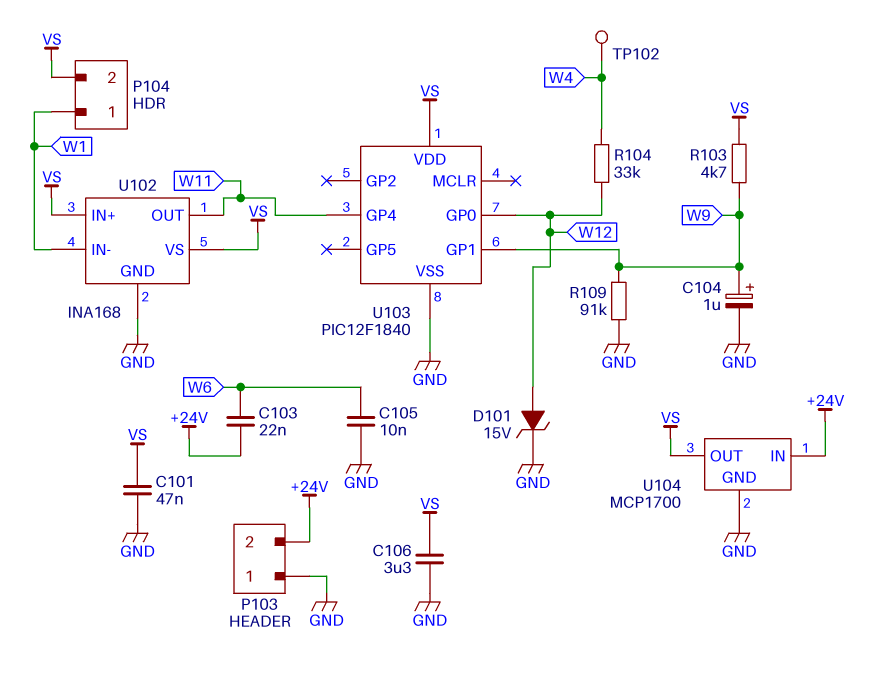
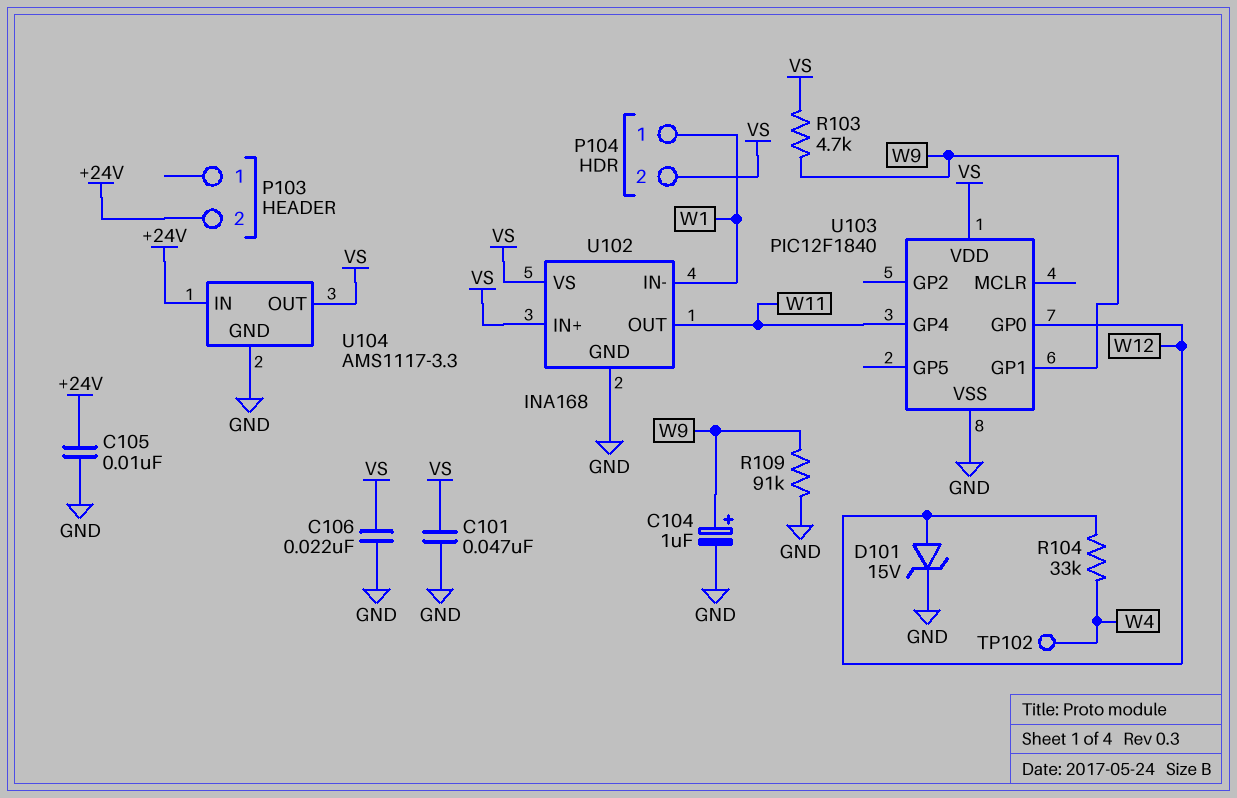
C103: 22nF (+24V, W6) -> none
C105: 10nF (GND, W6) -> 10nF (+24V, GND)
C106: 3.3uF (GND, VS) -> 22nF (GND, VS)
P103 pin 1: GND -> none
U104: MCP1700 -> AMS1117-3.3

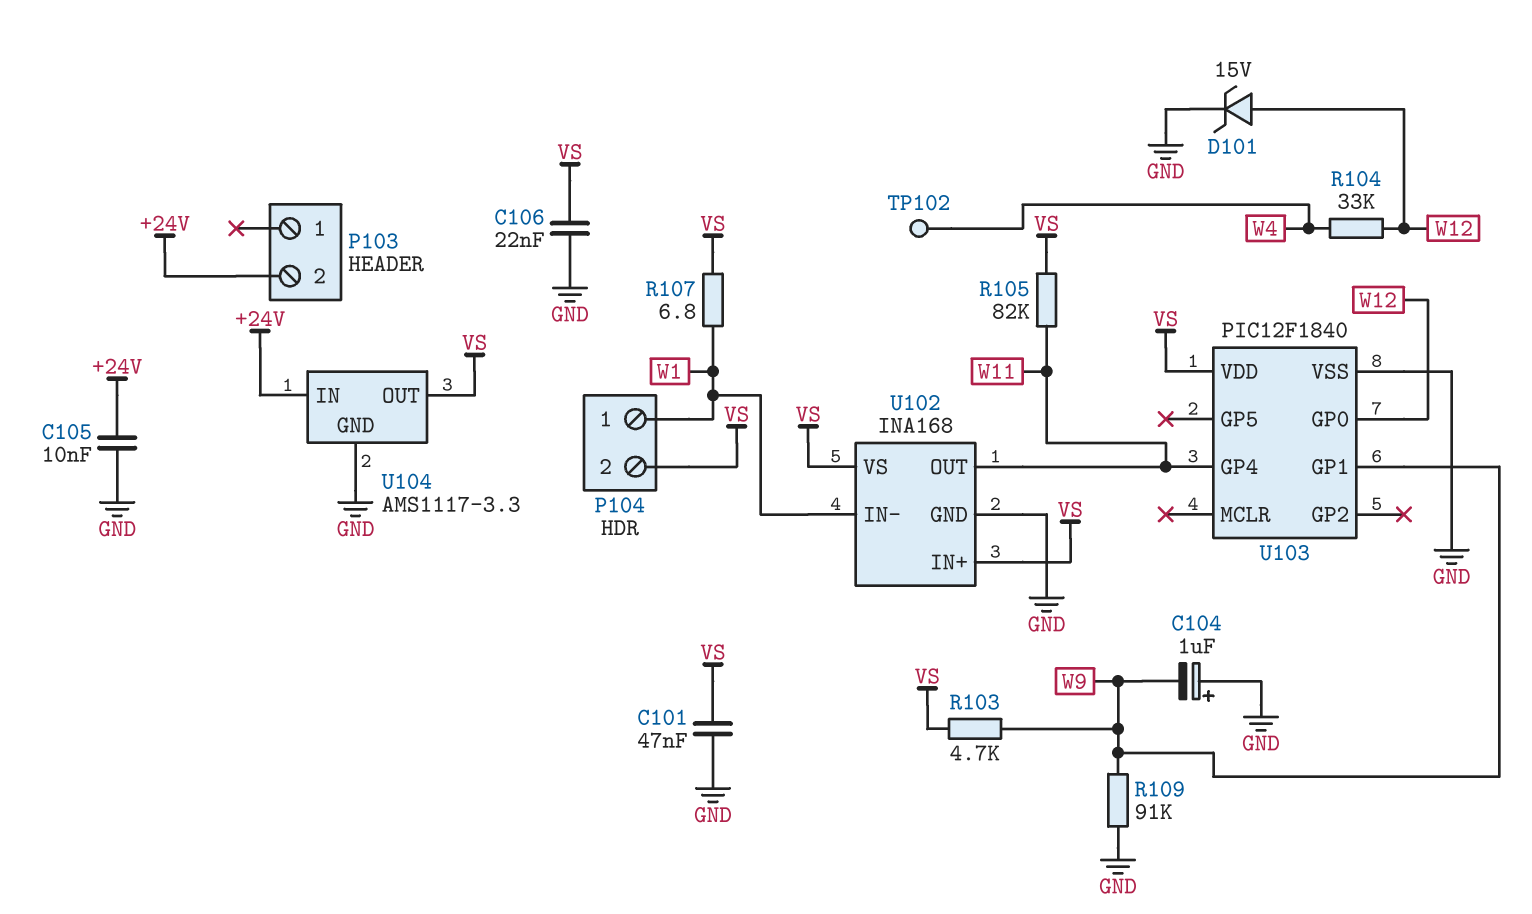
C104: 1uF (plus W9, minus GND) -> 1uF (plus GND, minus W9)
R105: none -> 82k (VS, W11)
R107: none -> 6.8 (VS, W1)

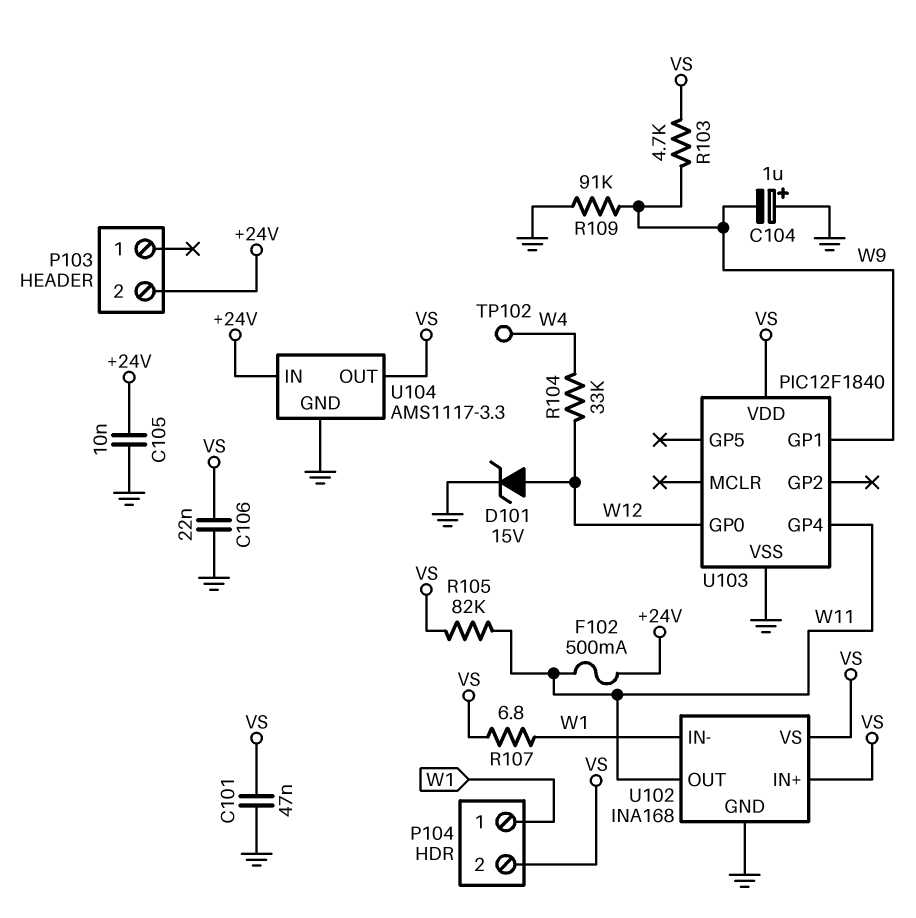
F102: none -> 500mA (+24V, W11)

